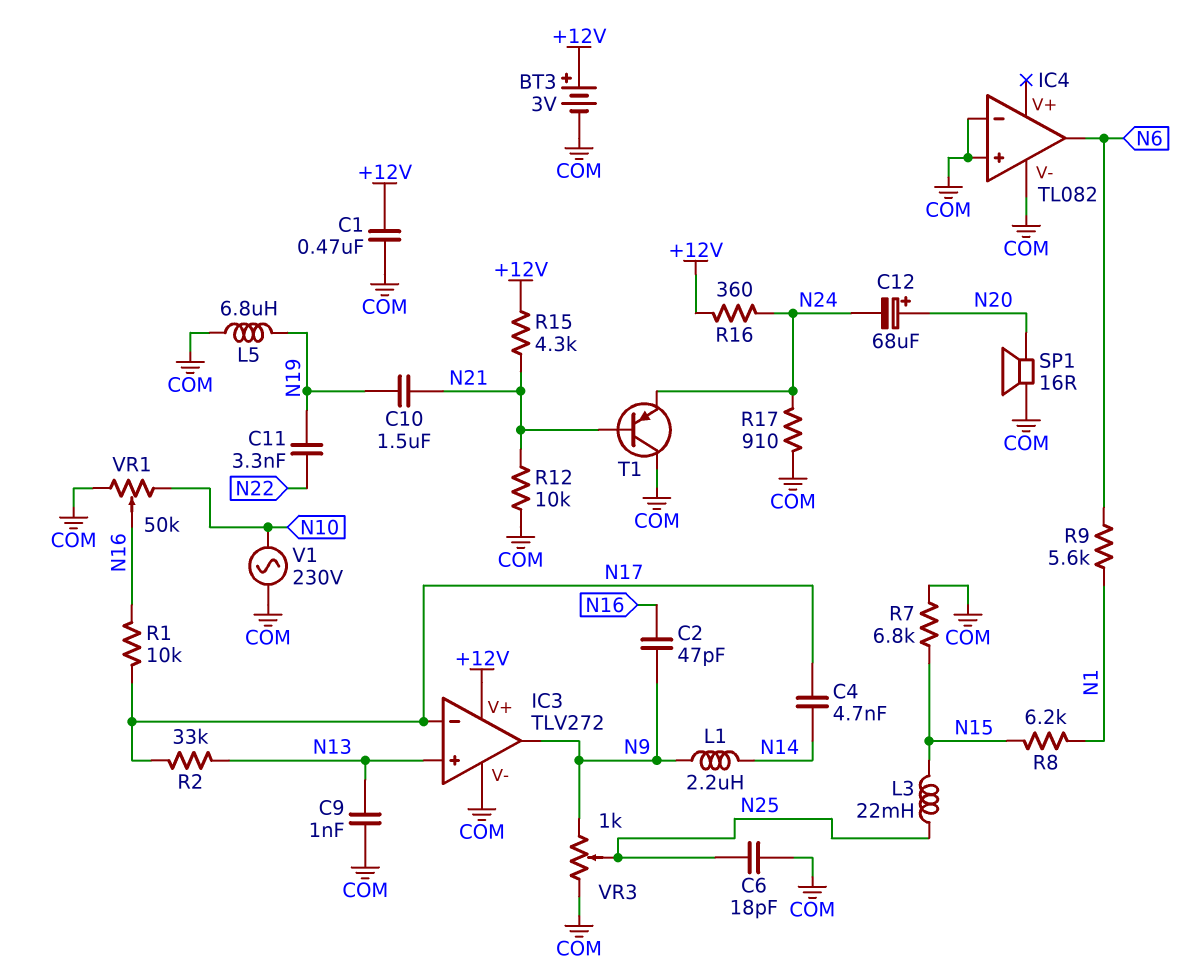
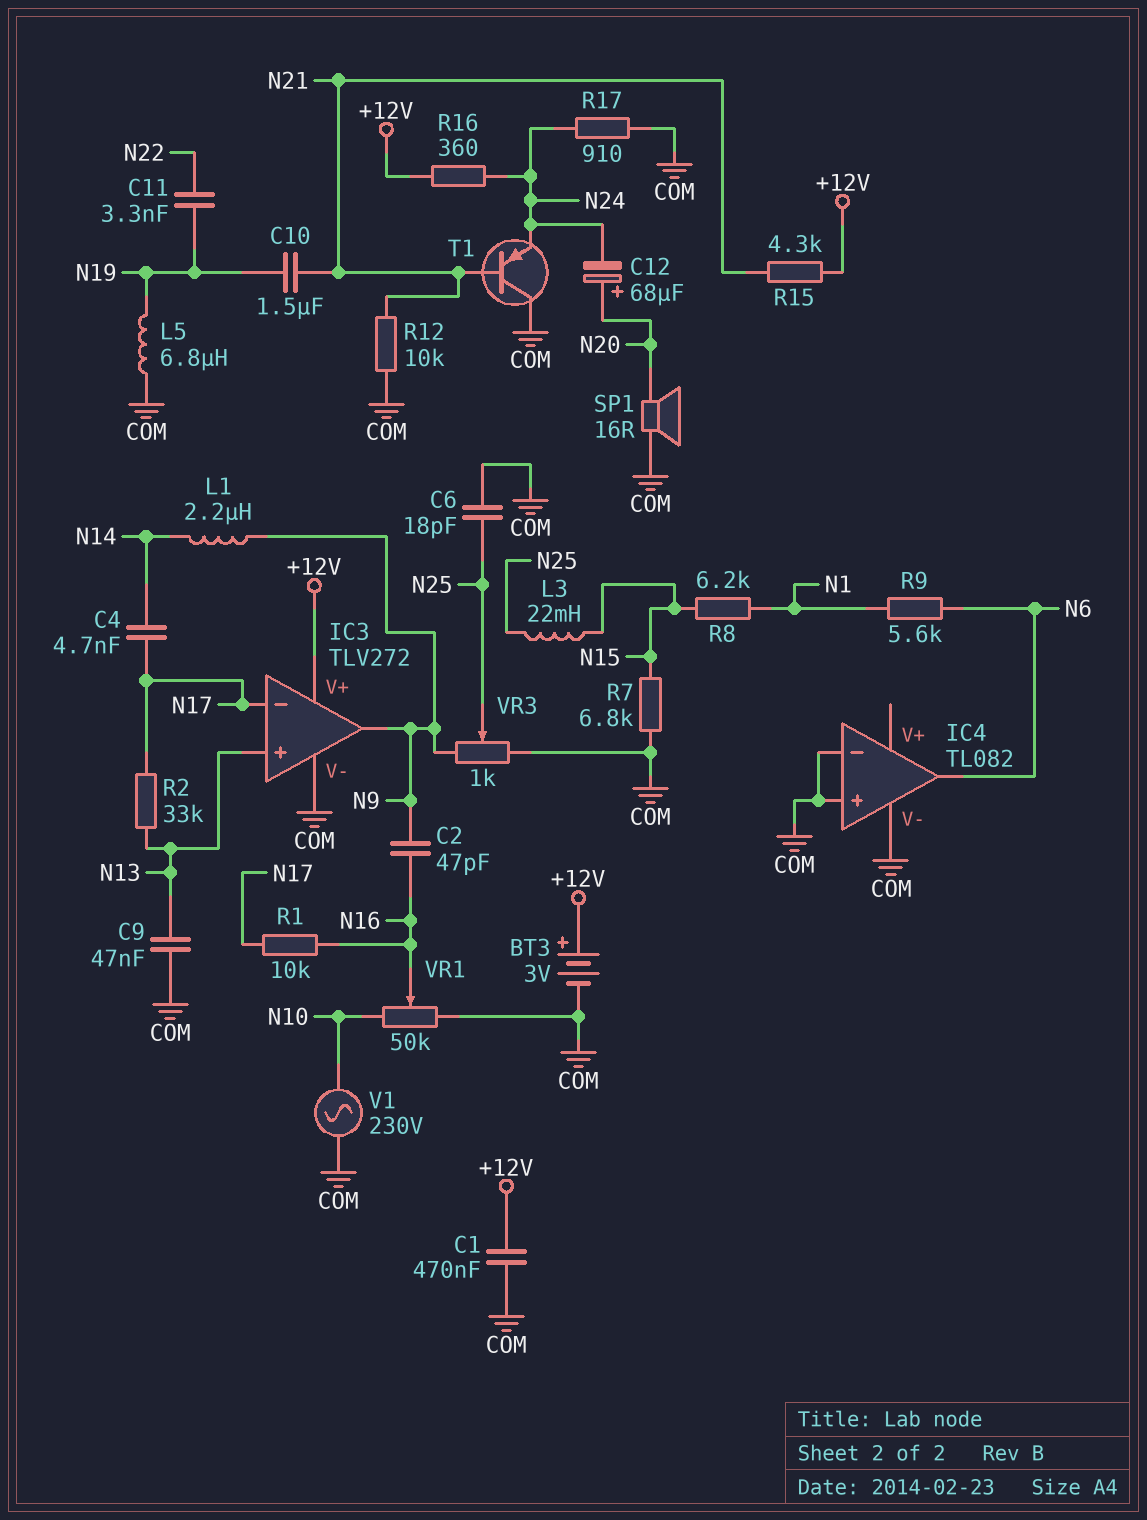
C9: 1nF (COM, N13) -> 47nF (COM, N13)

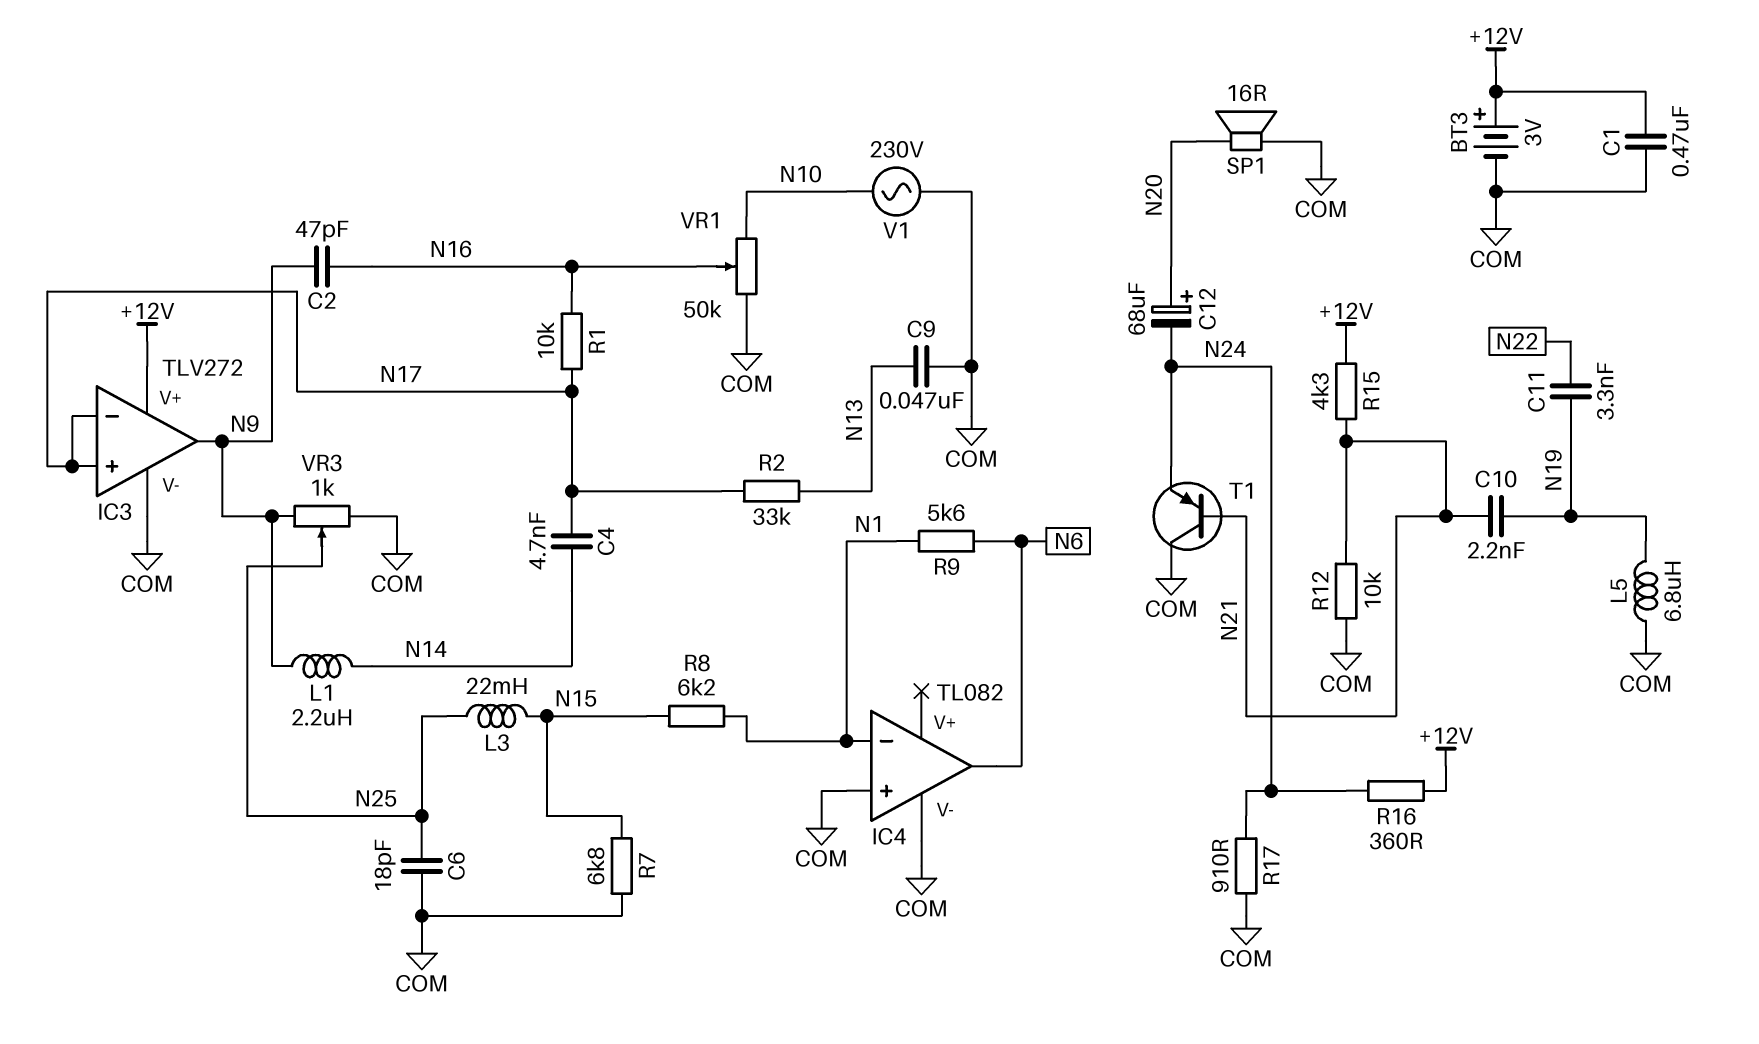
C10: 1.5uF (N19, N21) -> 2.2nF (N19, N21)
IC3 pin in+: N13 -> N17
IC4 pin in-: COM -> N1

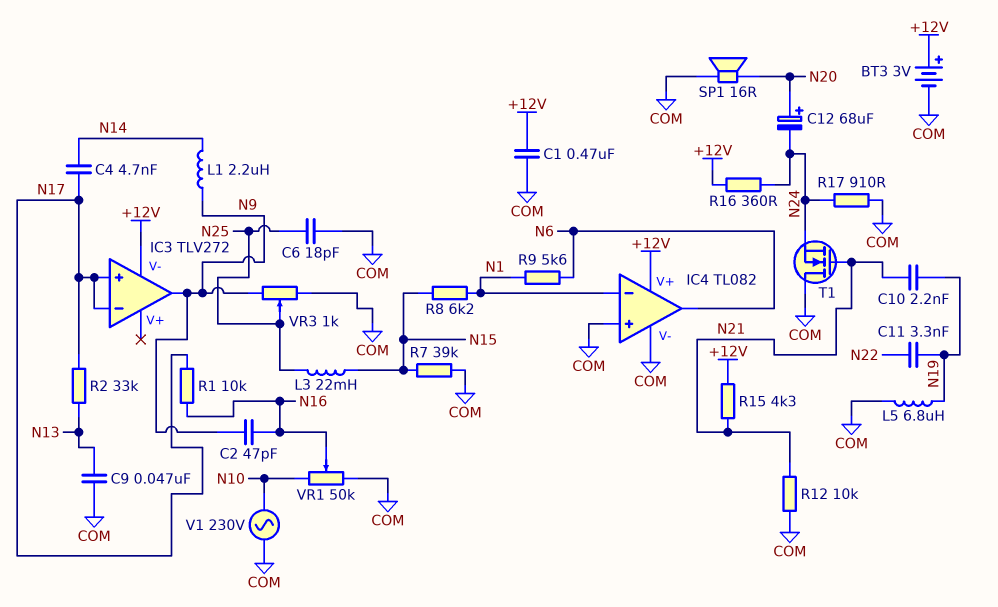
IC3 pin V+: +12V -> none
IC3 pin V-: COM -> +12V
IC4 pin V+: none -> +12V
R7: 6.8k (COM, N15) -> 39k (COM, N15)
T1: PNP (B N21, C COM, E N24) -> NMOS (G N21, D COM, S N24)

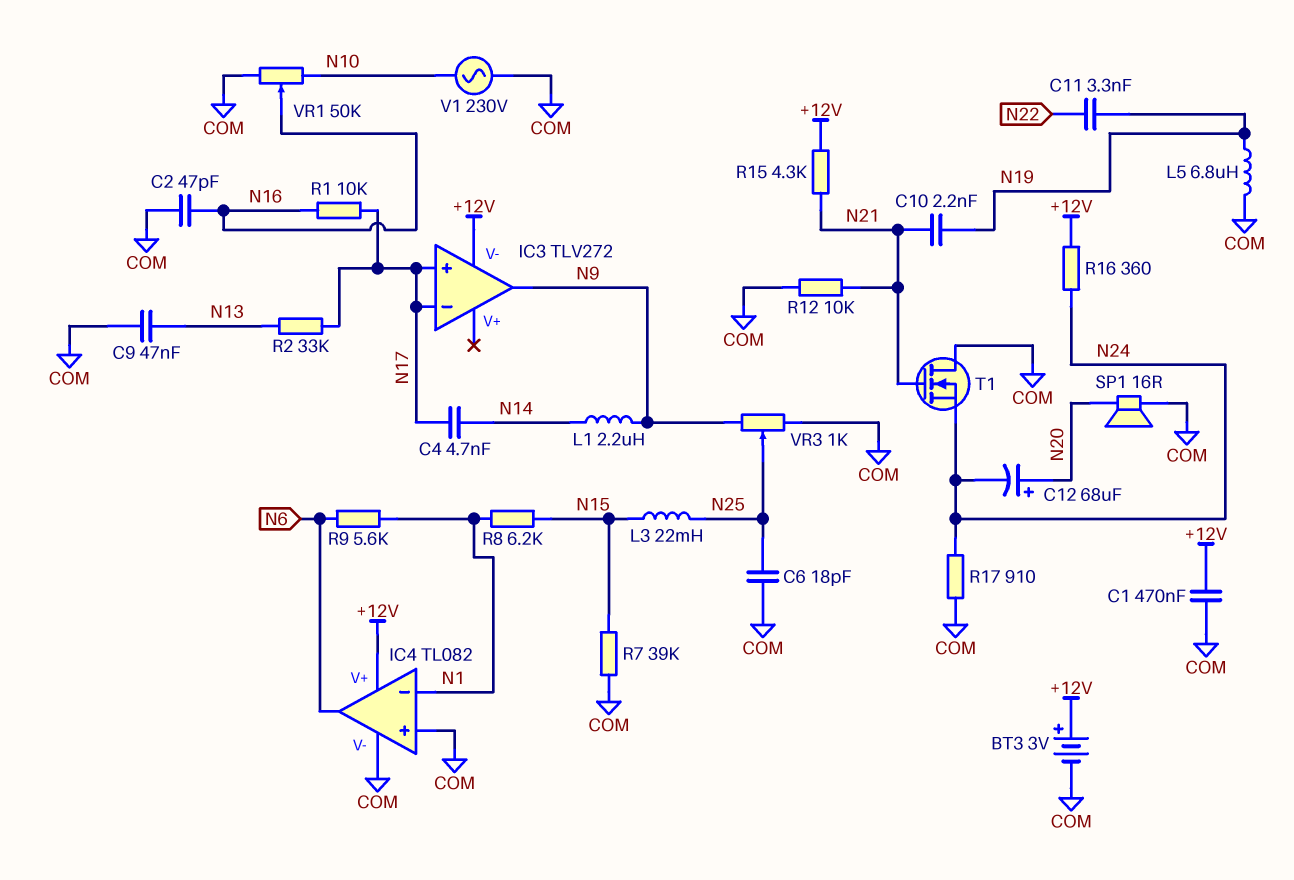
C2: 47pF (N9, N16) -> 47pF (COM, N16)

